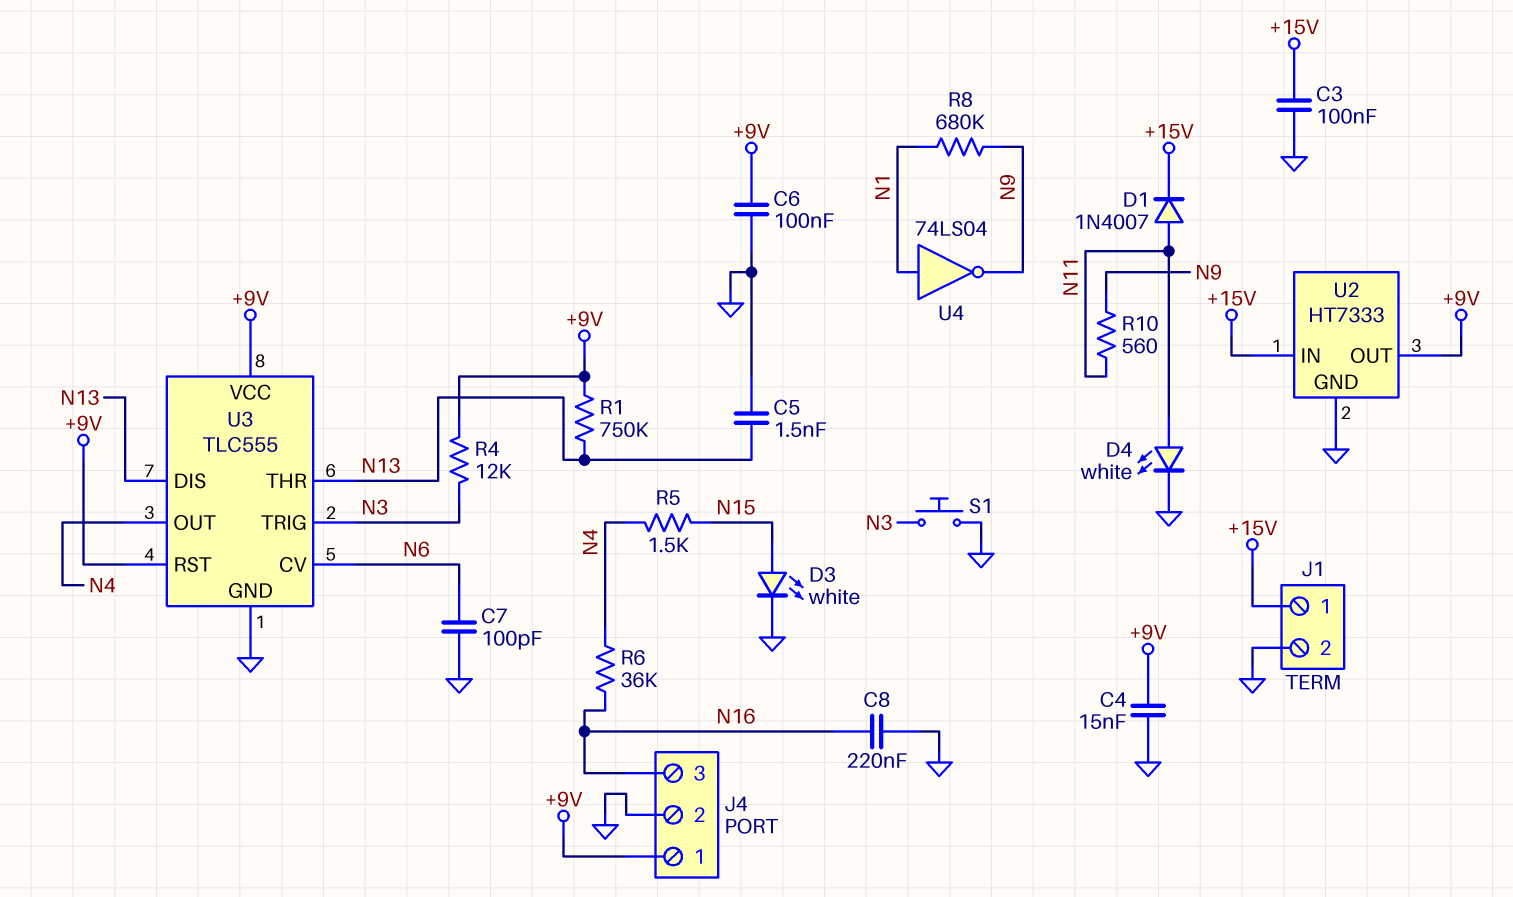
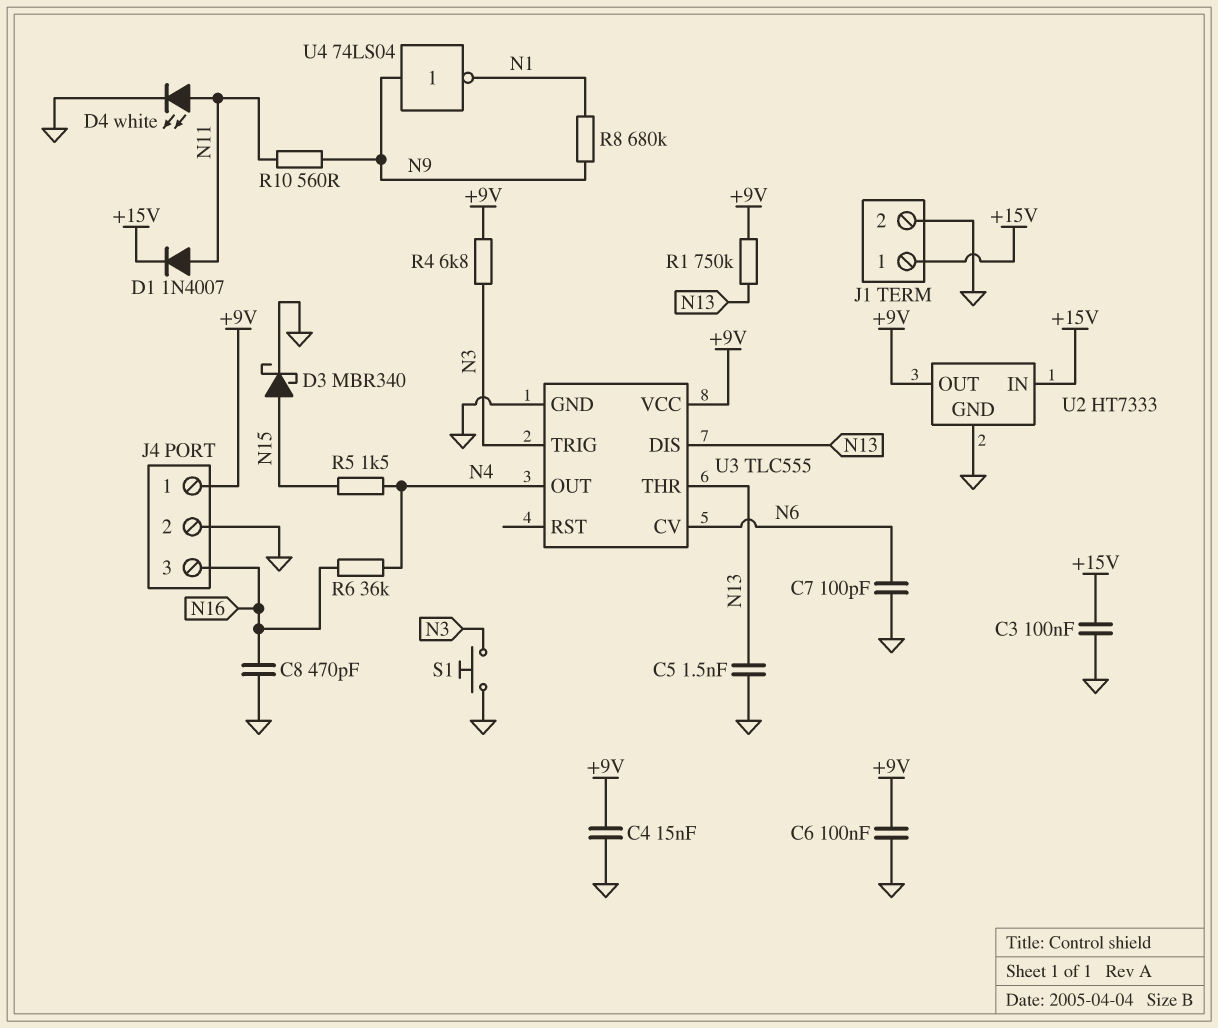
C8: 220nF (GND, N16) -> 470pF (GND, N16)
D3: LED white (A N15, K GND) -> schottky MBR340 (A N15, K GND)
R4: 12k (+9V, N3) -> 6.8k (+9V, N3)
U3 pin RST: +9V -> none
U4: NOT 74LS04 (in N1, out N9) -> NOT 74LS04 (in N9, out N1)

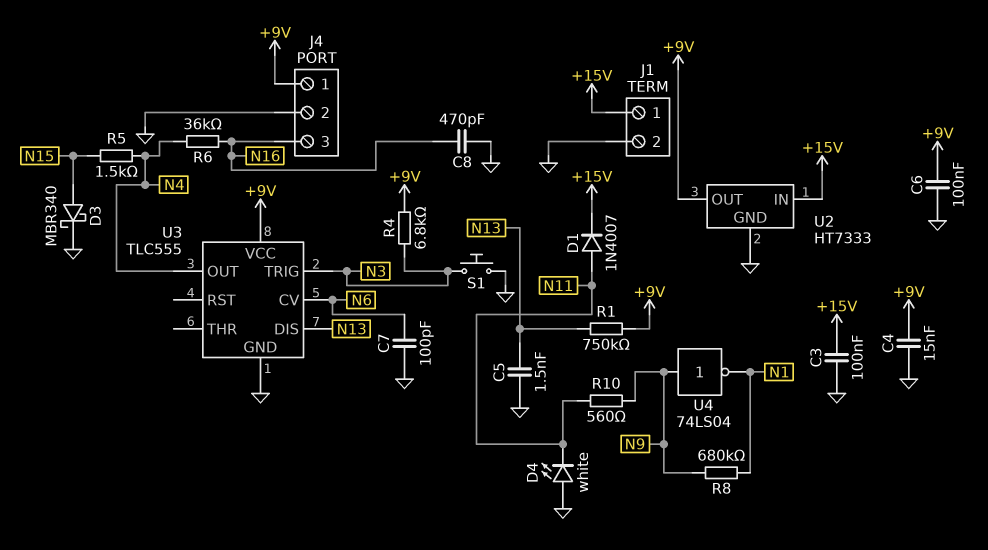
D4: LED white (A N11, K GND) -> LED white (A GND, K N11)
U3 pin THR: N13 -> none

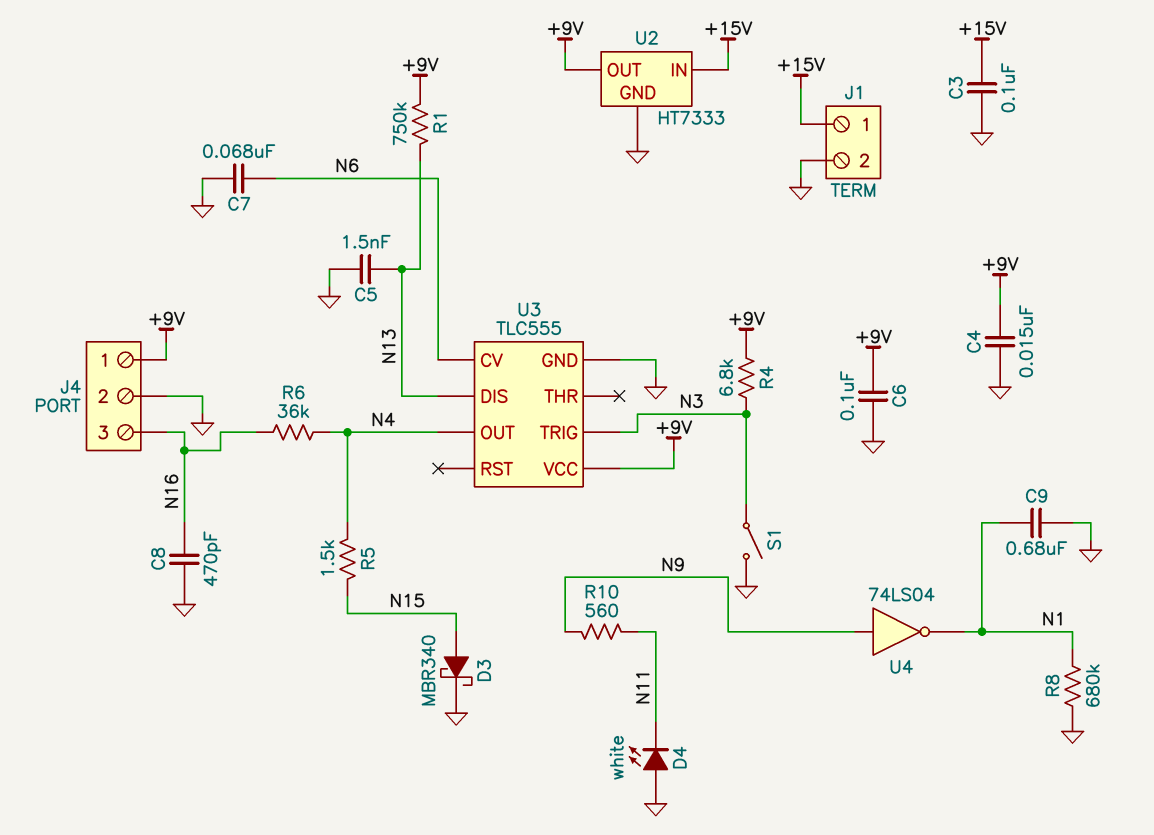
C7: 100pF (GND, N6) -> 68nF (GND, N6)
C9: none -> 680nF (GND, N1)
D1: diode 1N4007 (A N11, K +15V) -> none
R8: 680k (N1, N9) -> 680k (GND, N1)
S1: button (GND, N3) -> switch (GND, N3)

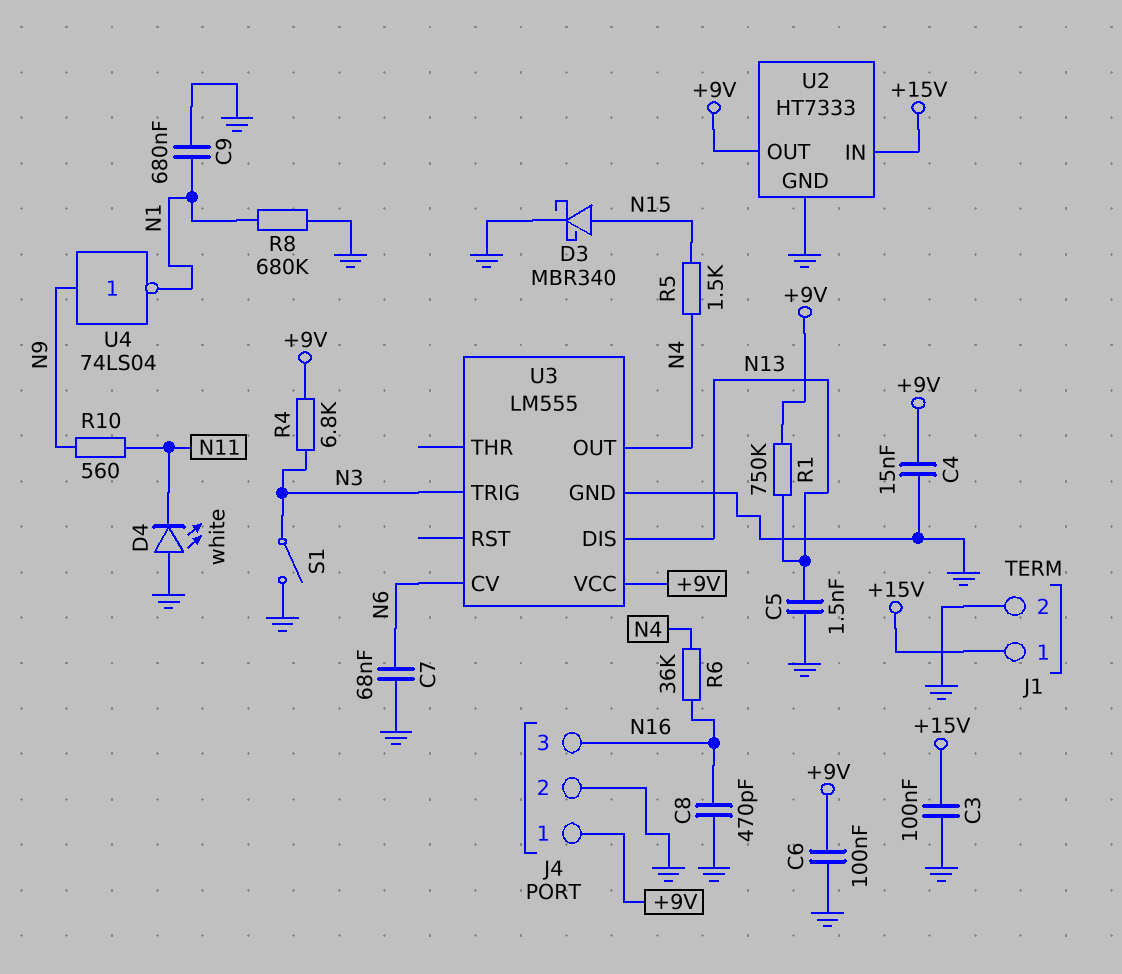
U3: TLC555 -> LM555

